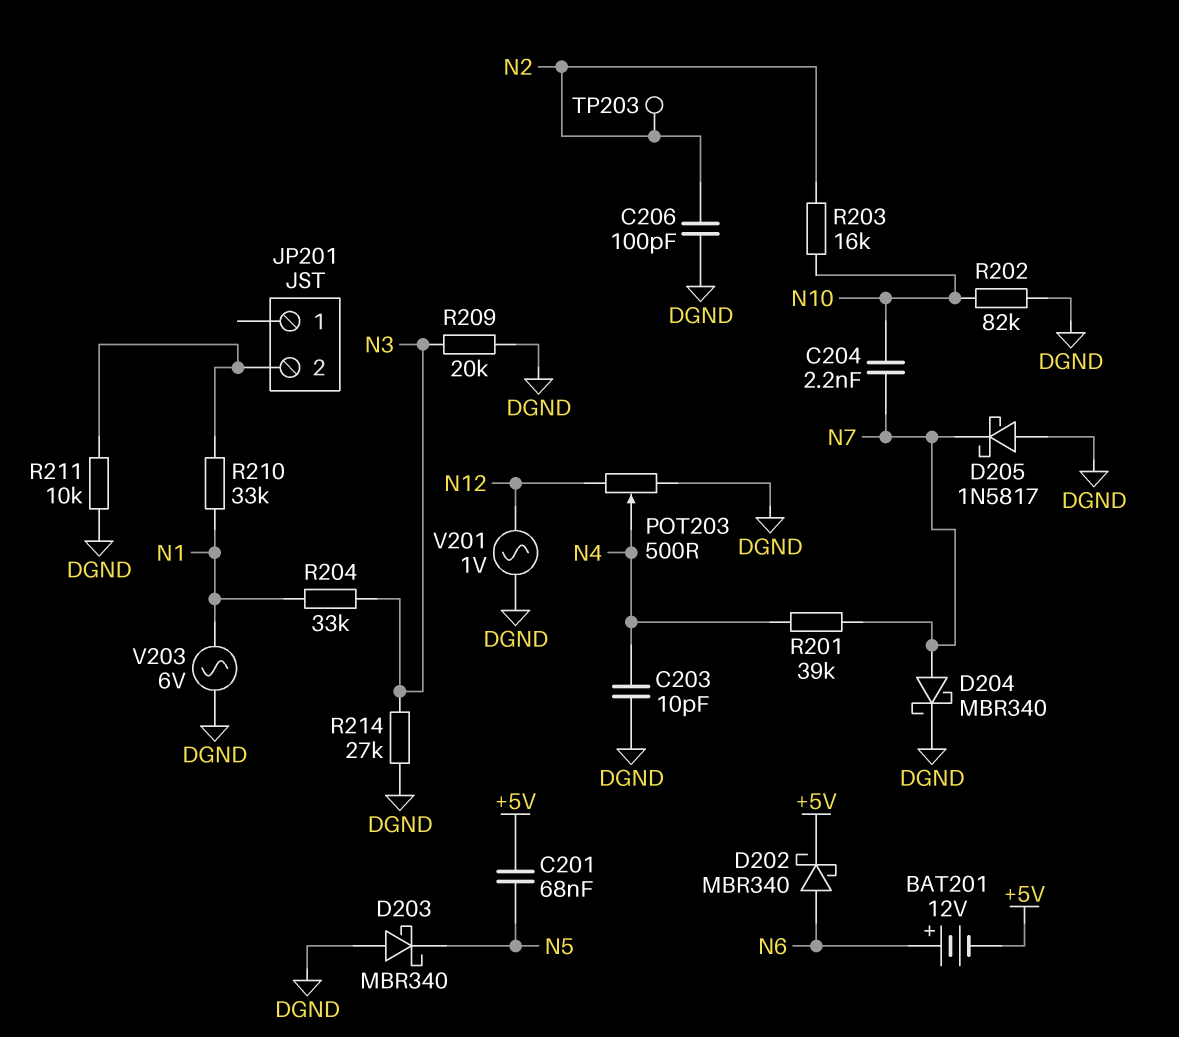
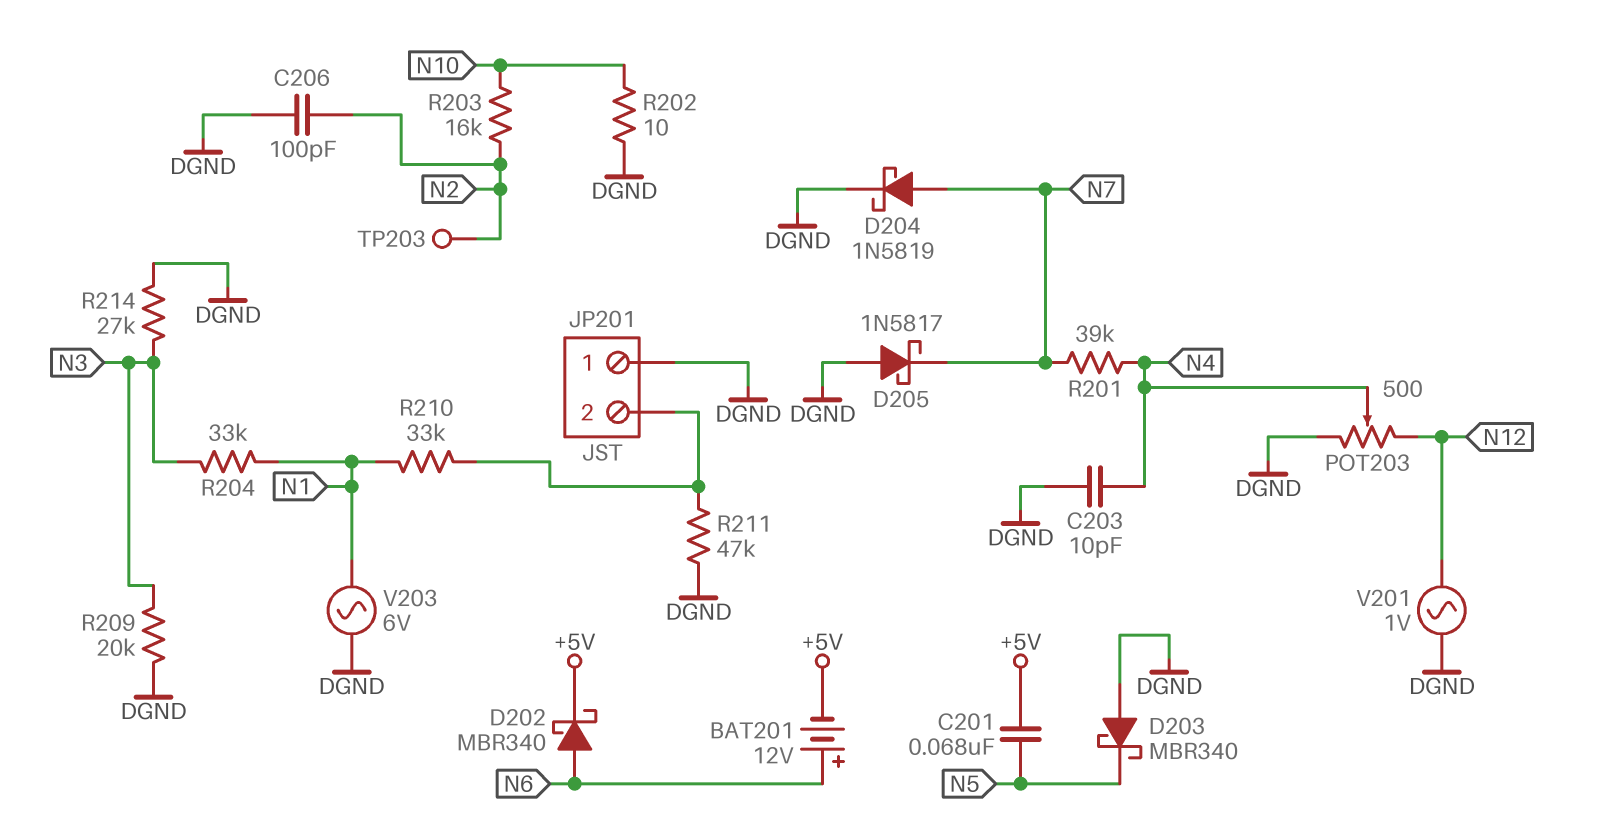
C204: 2.2nF (N7, N10) -> none
D204: schottky MBR340 (A N7, K DGND) -> schottky 1N5819 (A N7, K DGND)
JP201 pin 1: none -> DGND
R202: 82k (DGND, N10) -> 10 (DGND, N10)
R211: 10k (DGND, JP201/2) -> 47k (DGND, JP201/2)

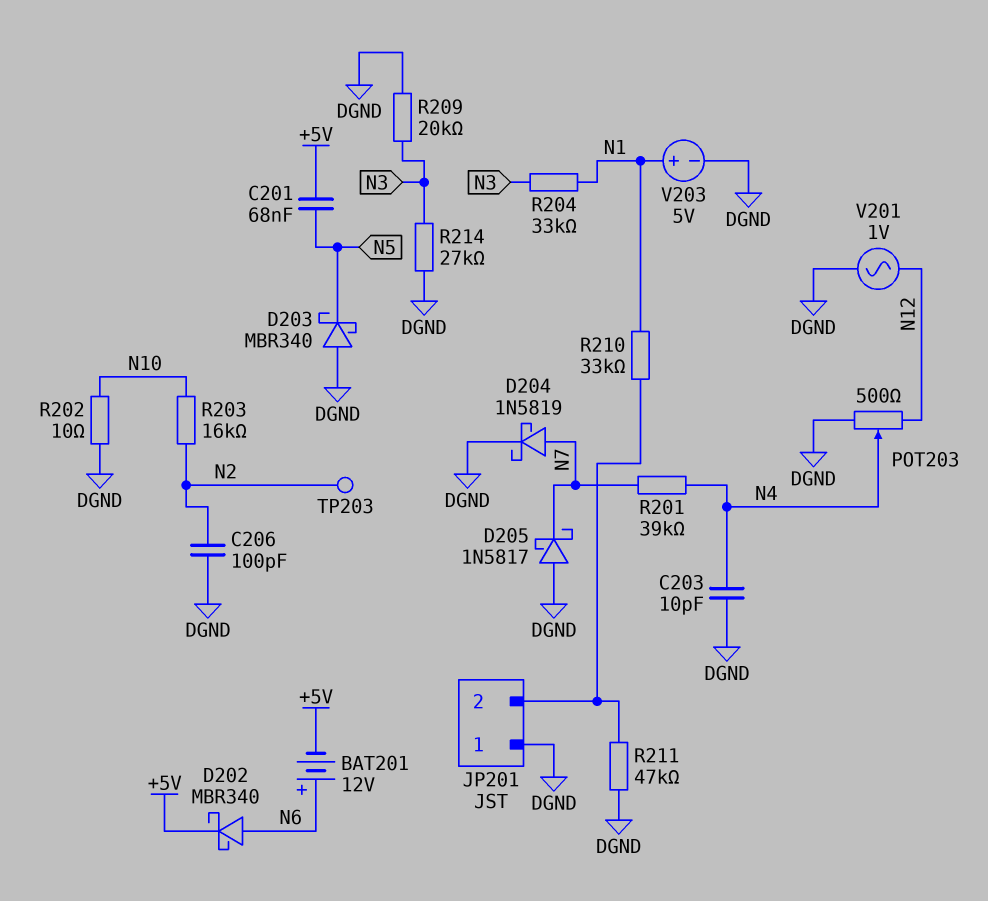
V203: AC 6V (DGND, N1) -> 5V (plus N1, minus DGND)

